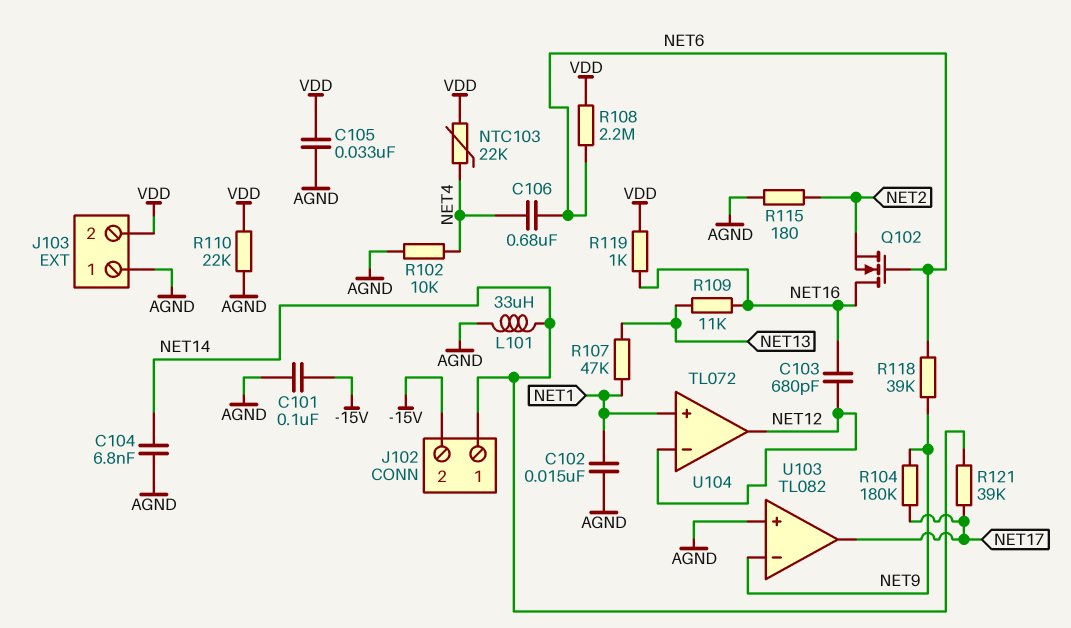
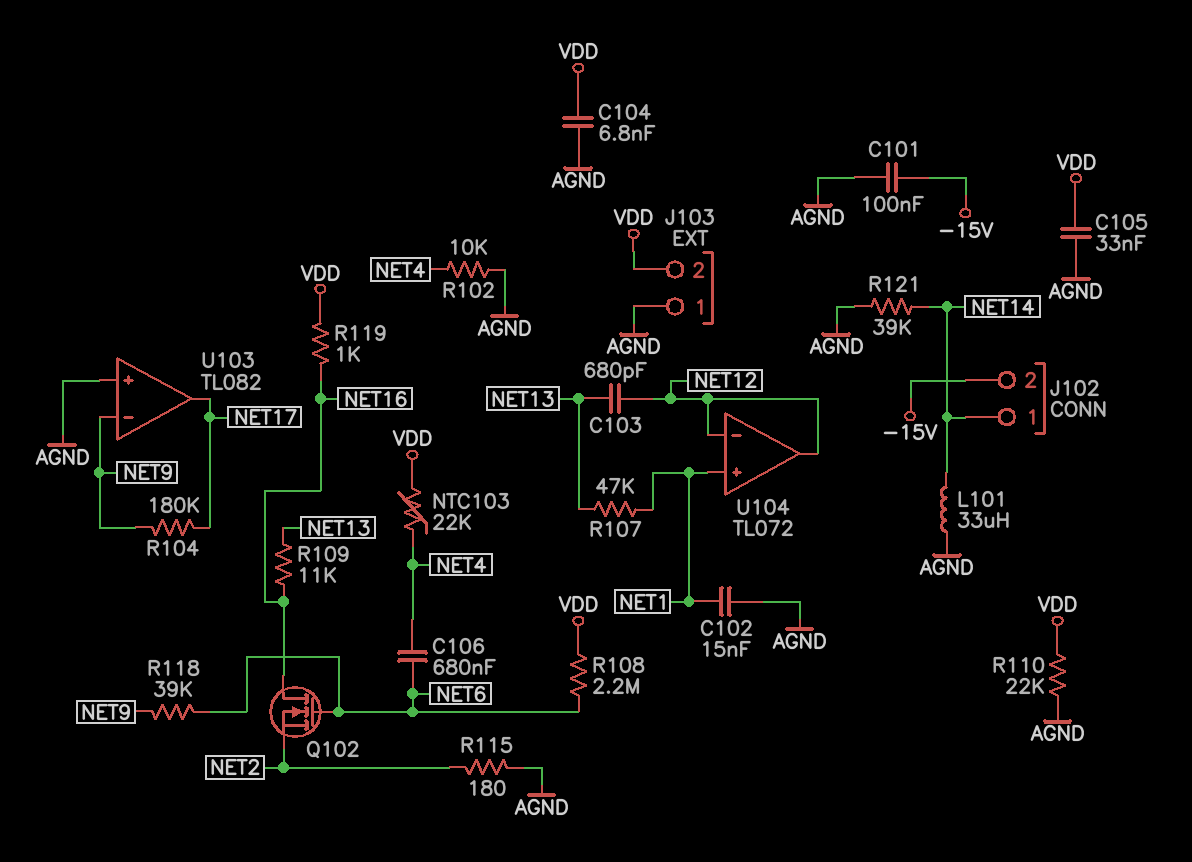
C103: 680pF (NET12, NET16) -> 680pF (NET12, NET13)
C104: 6.8nF (AGND, NET14) -> 6.8nF (AGND, VDD)
R121: 39k (NET14, NET17) -> 39k (AGND, NET14)

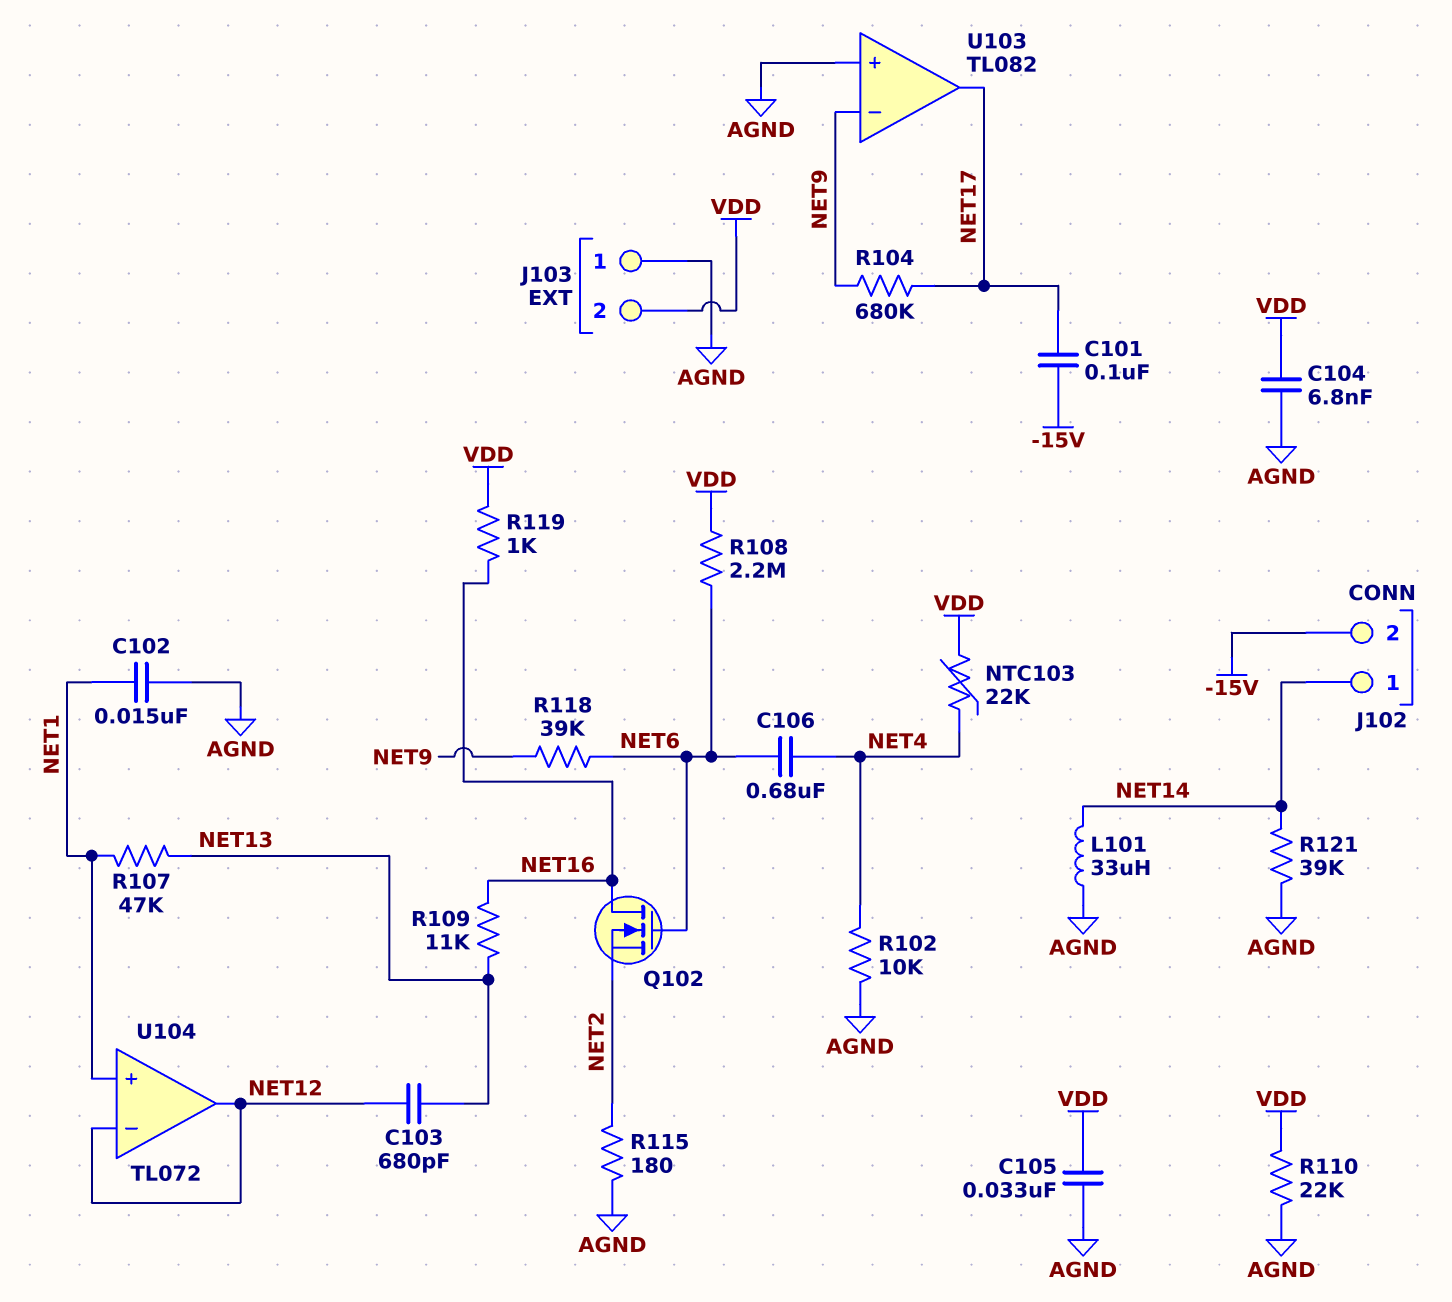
C101: 100nF (-15V, AGND) -> 100nF (-15V, NET17)
R104: 180k (NET9, NET17) -> 680k (NET9, NET17)

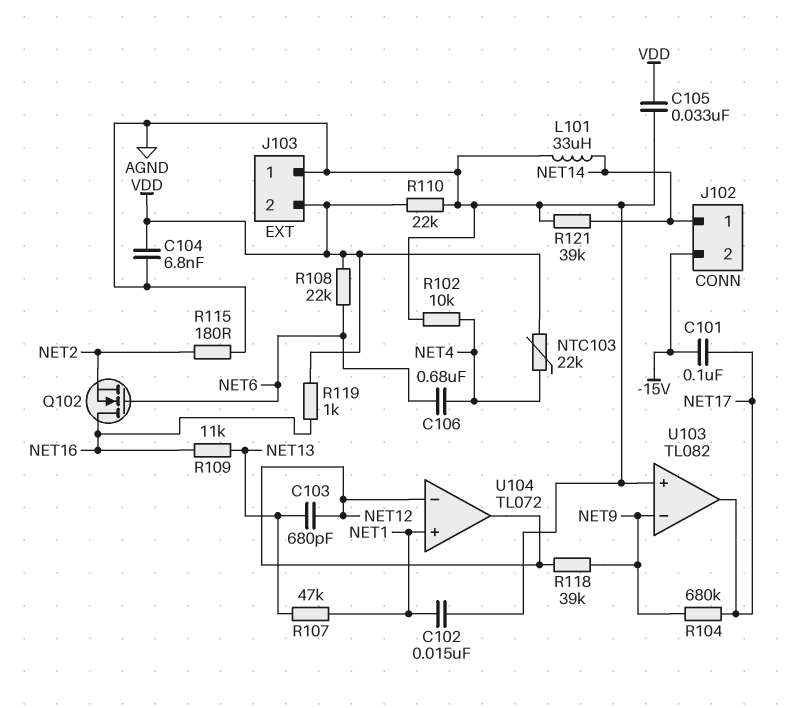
R108: 2.2M (NET6, VDD) -> 22k (NET6, VDD)
R118: 39k (NET6, NET9) -> 39k (NET9, NET12)

